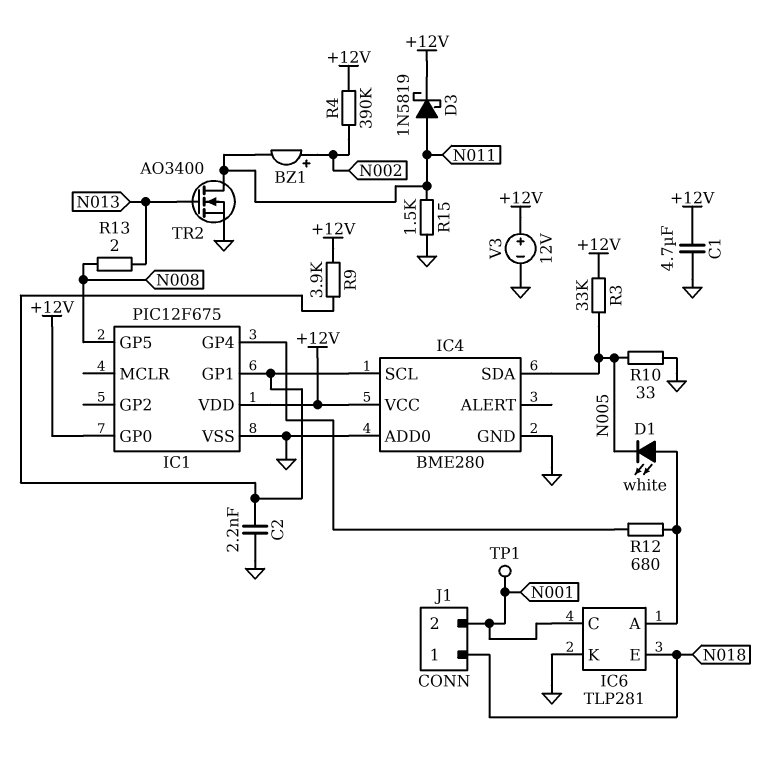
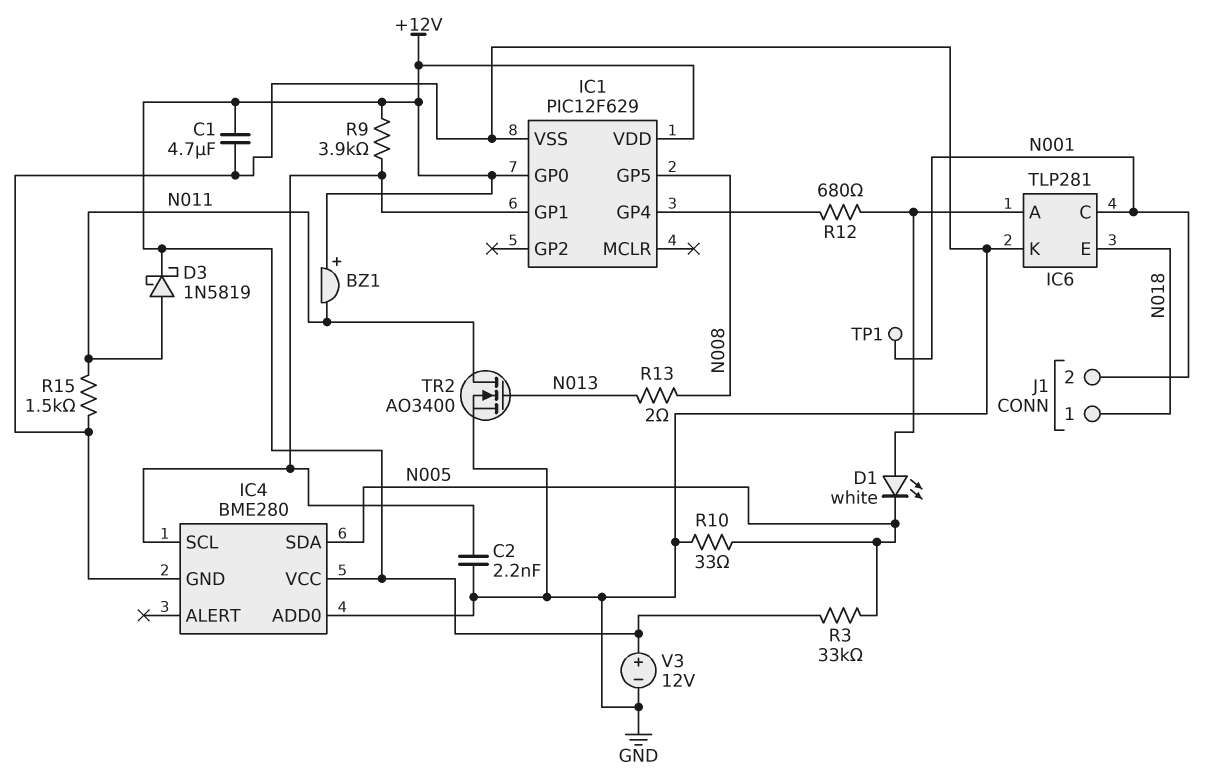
BZ1: buzzer (plus N002, minus N011) -> buzzer (plus +12V, minus N011)
IC1: PIC12F675 -> PIC12F629
R4: 390k (+12V, N002) -> none

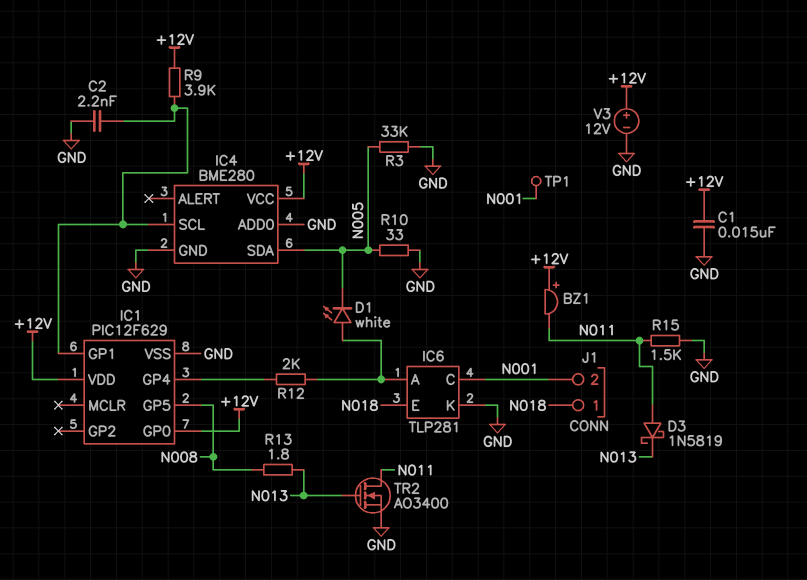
C1: 4.7uF (+12V, GND) -> 15nF (+12V, GND)
D3: schottky 1N5819 (A N011, K +12V) -> schottky 1N5819 (A N011, K N013)
R3: 33k (+12V, N005) -> 33k (GND, N005)
R12: 680 (IC1/GP4, IC6/A) -> 2k (IC1/GP4, IC6/A)
R13: 2 (N008, N013) -> 1.8 (N008, N013)

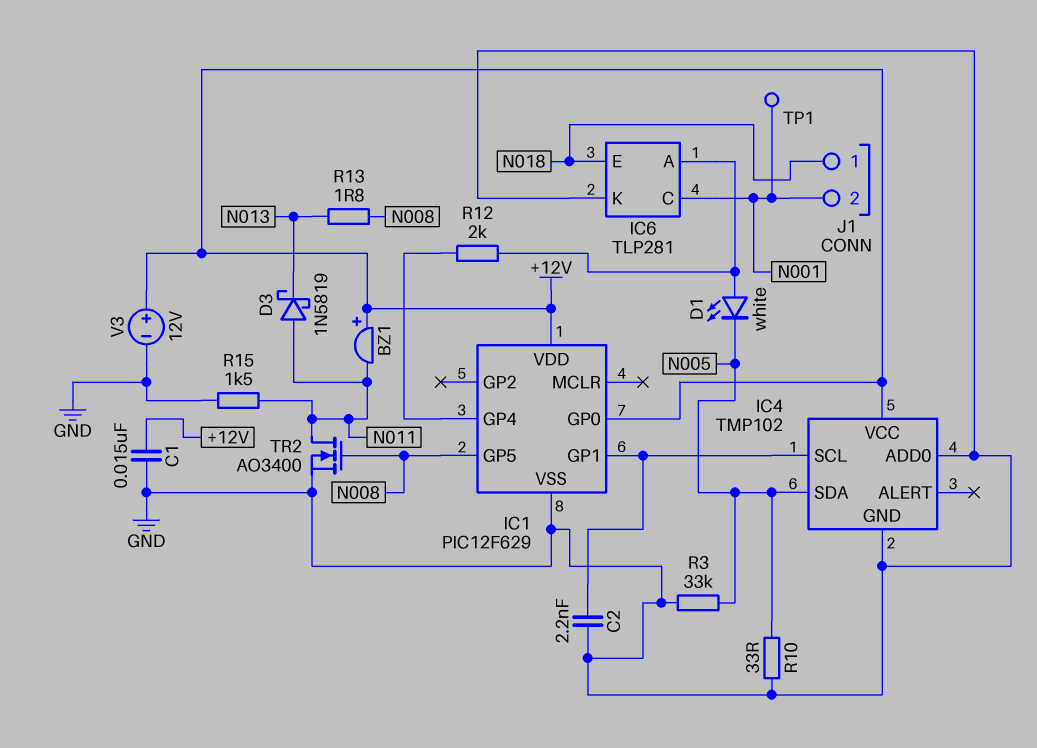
IC4: BME280 -> TMP102
R9: 3.9k (+12V, IC1/GP1) -> none
TR2: NMOS AO3400 (G N013, D N011, S GND) -> NMOS AO3400 (G N008, D N011, S GND)

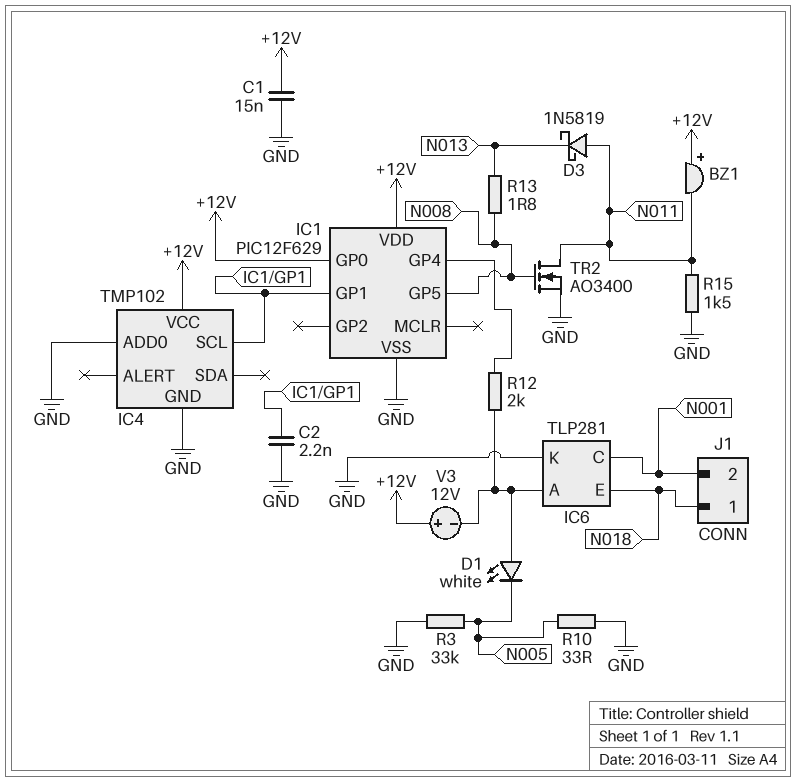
IC4 pin SDA: N005 -> none
TP1: test point (N001) -> none
V3: 12V (plus +12V, minus GND) -> 12V (plus +12V, minus IC6/A)

